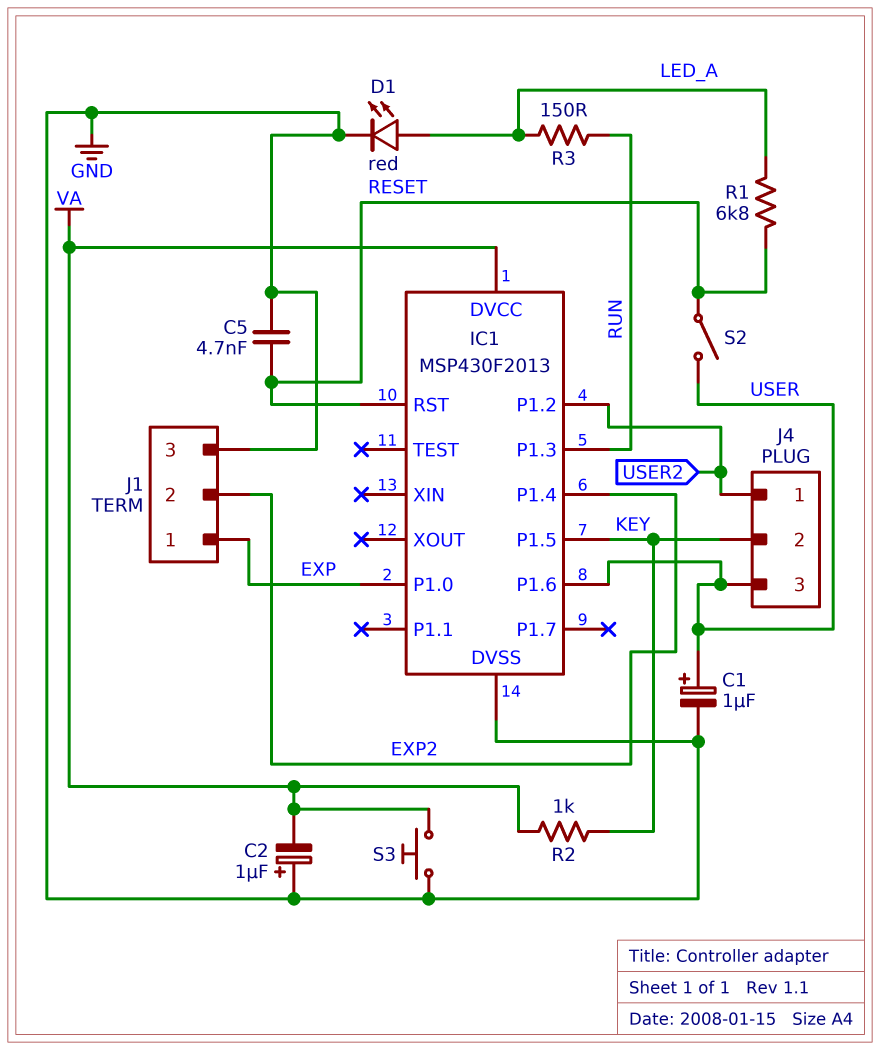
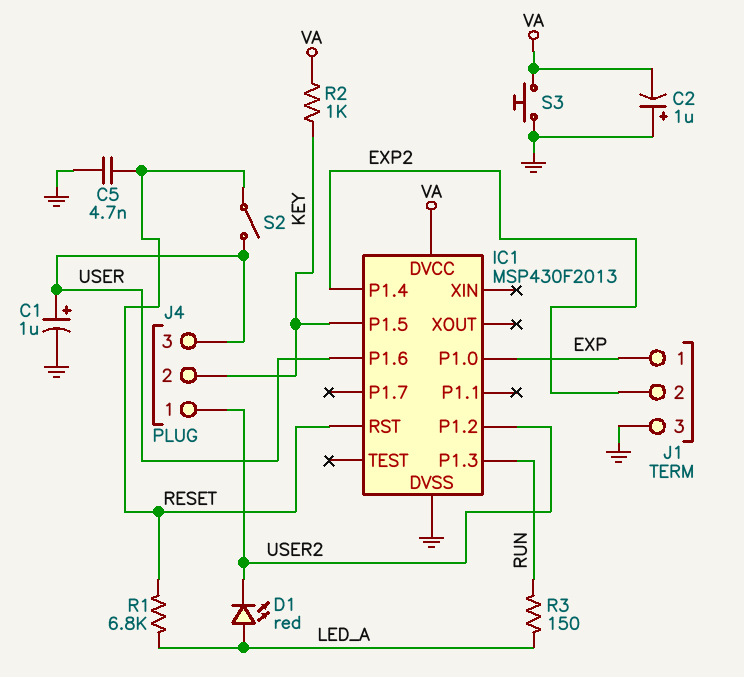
D1: LED red (A LED_A, K GND) -> LED red (A LED_A, K USER2)

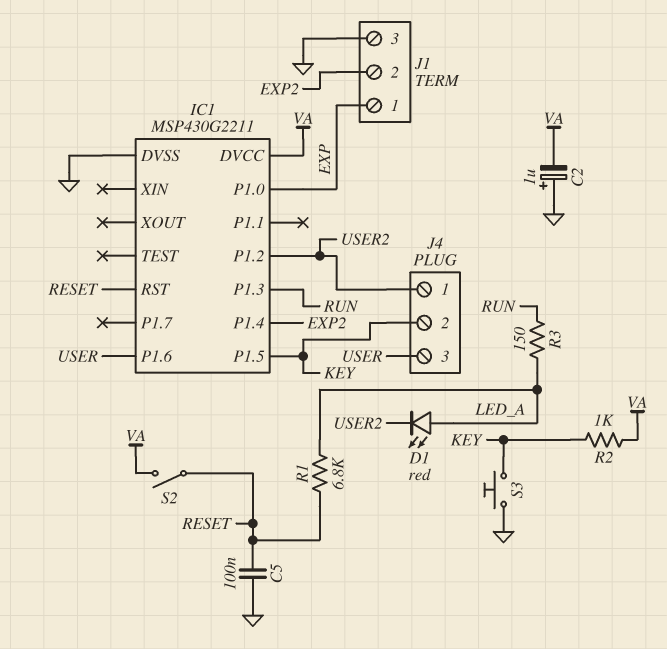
C1: 1uF (plus USER, minus GND) -> none
C5: 4.7nF (GND, RESET) -> 100nF (GND, RESET)
IC1: MSP430F2013 -> MSP430G2211
S2: switch (RESET, USER) -> switch (RESET, VA)
S3: button (GND, VA) -> button (GND, KEY)

